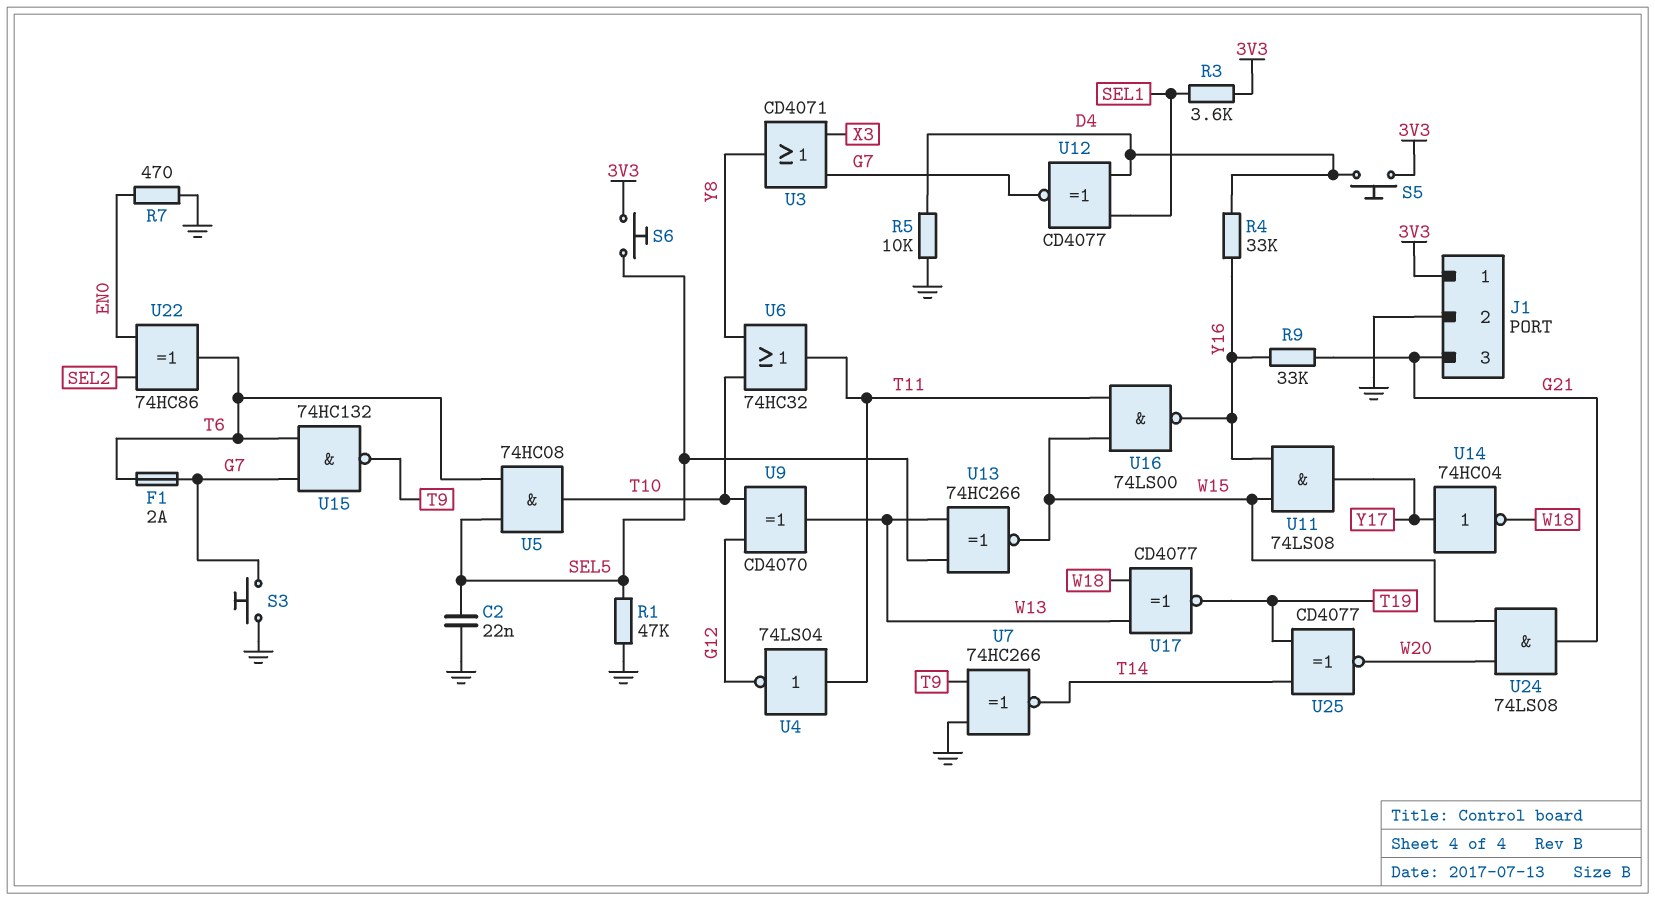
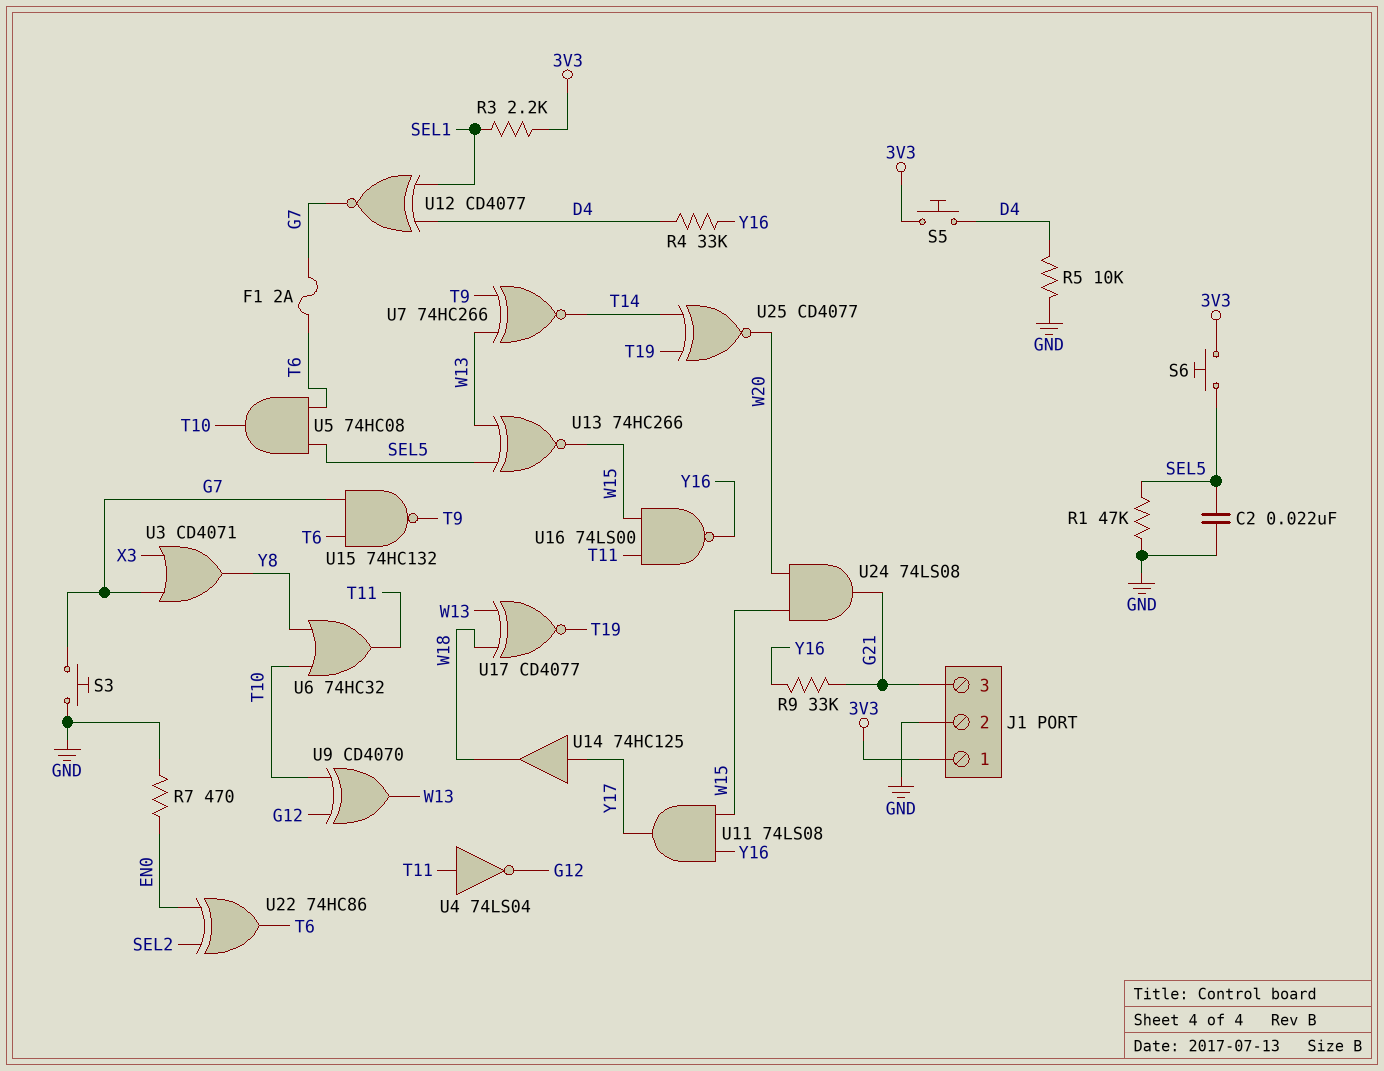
R3: 3.6k (3V3, SEL1) -> 2.2k (3V3, SEL1)
U7: XNOR 74HC266 (in GND, in T9, out T14) -> XNOR 74HC266 (in T9, in W13, out T14)
U14: NOT 74HC04 (in Y17, out W18) -> buffer 74HC125 (in Y17, out W18)

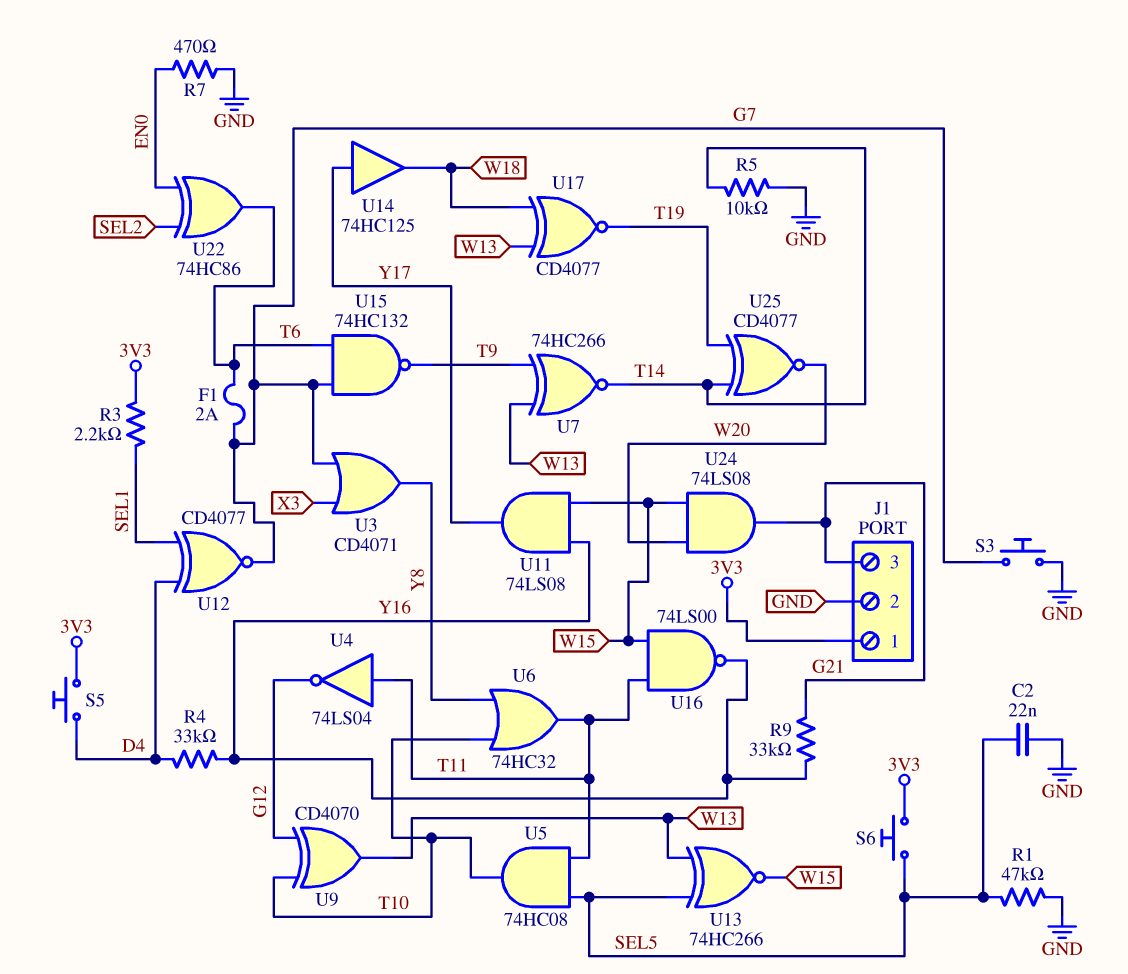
R5: 10k (D4, GND) -> 10k (GND, T14)
U5: AND 74HC08 (in SEL5, in T6, out T10) -> AND 74HC08 (in SEL5, in T11, out T10)

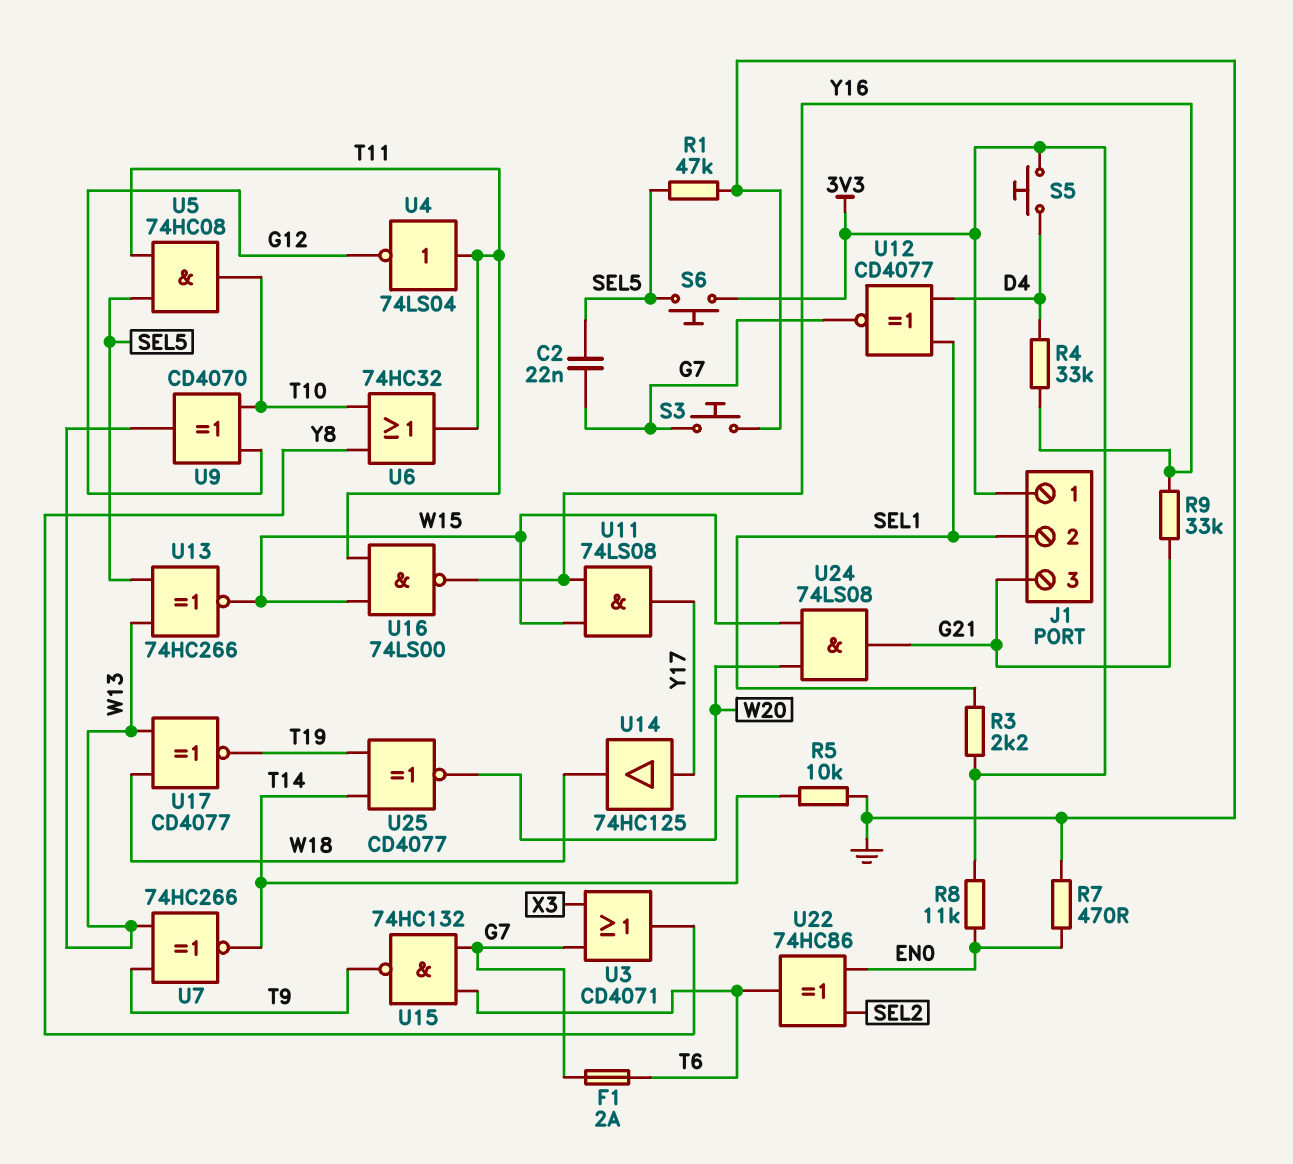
C2: 22nF (GND, SEL5) -> 22nF (G7, SEL5)
J1 pin 2: GND -> SEL1
R8: none -> 11k (3V3, EN0)

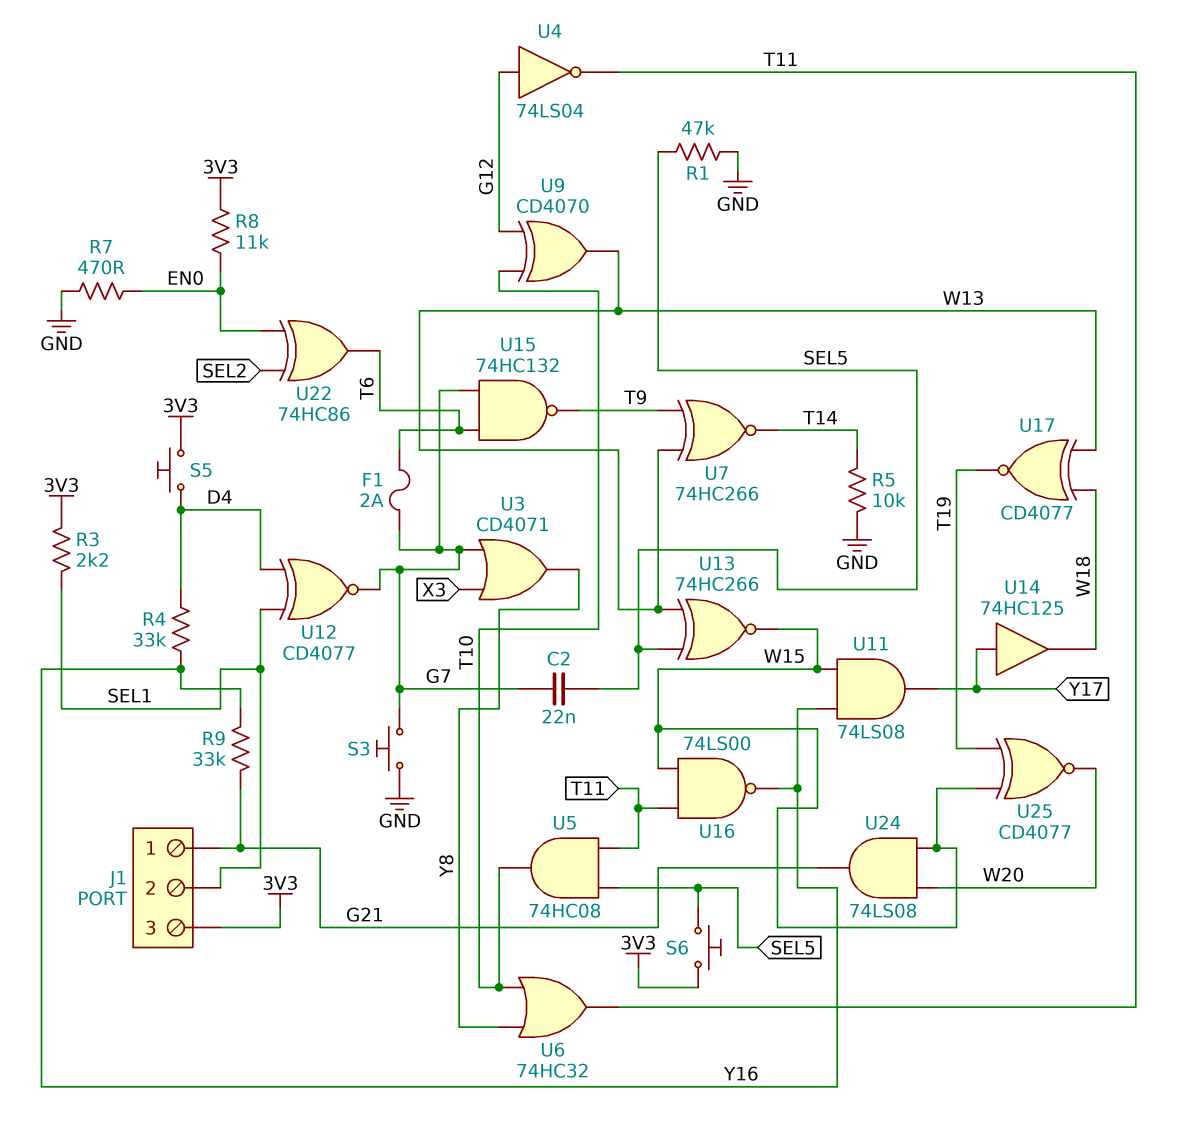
J1 pin 1: 3V3 -> G21
J1 pin 3: G21 -> 3V3
U4: NOT 74LS04 (in T11, out G12) -> NOT 74LS04 (in G12, out T11)
U25: XNOR CD4077 (in T14, in T19, out W20) -> XNOR CD4077 (in T19, in W15, out W20)

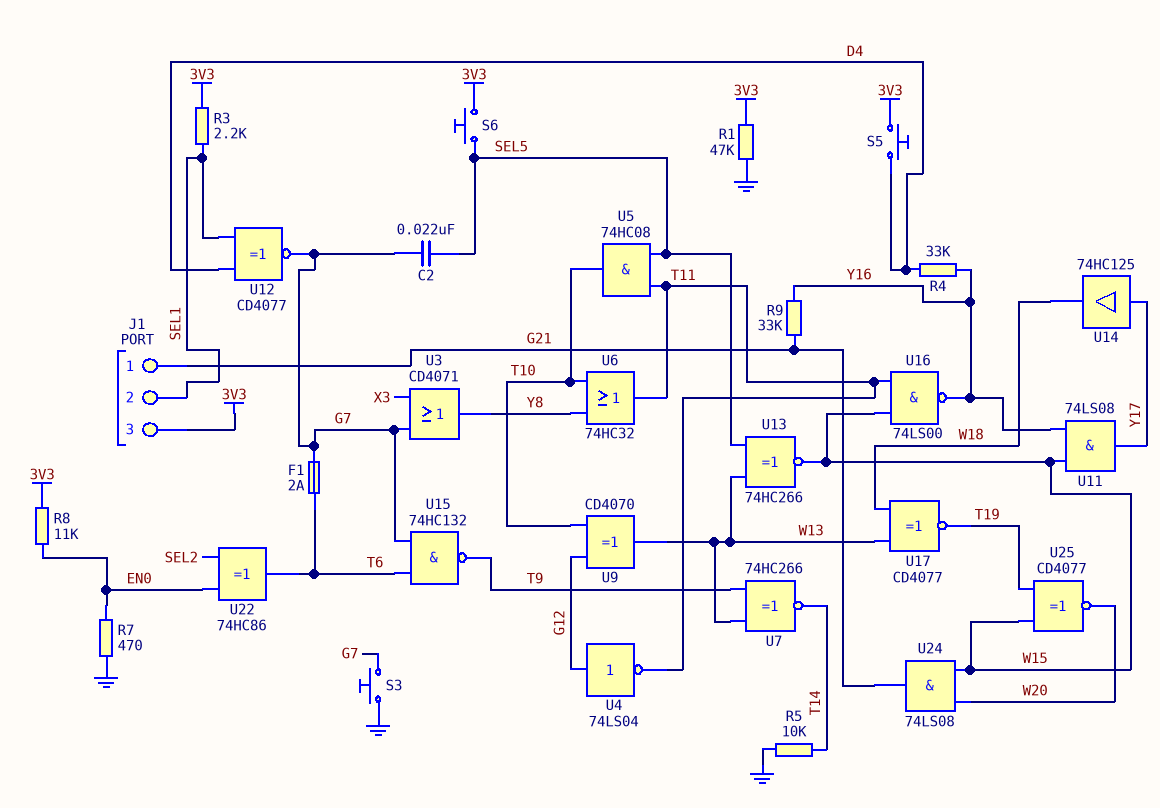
R1: 47k (GND, SEL5) -> 47k (3V3, GND)

